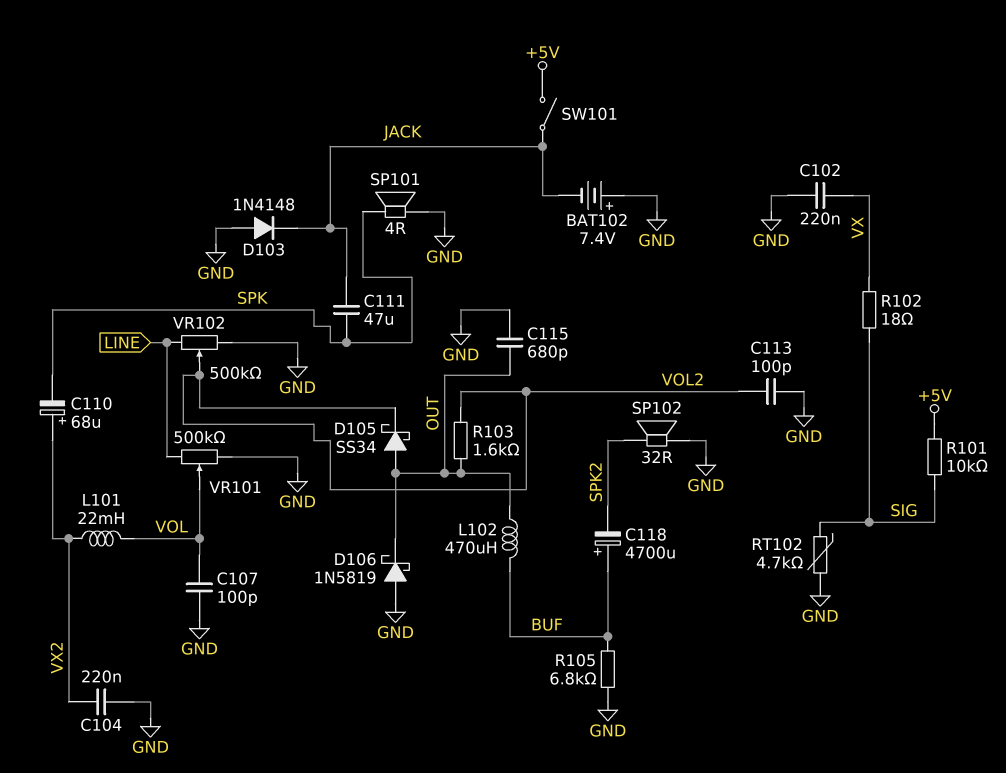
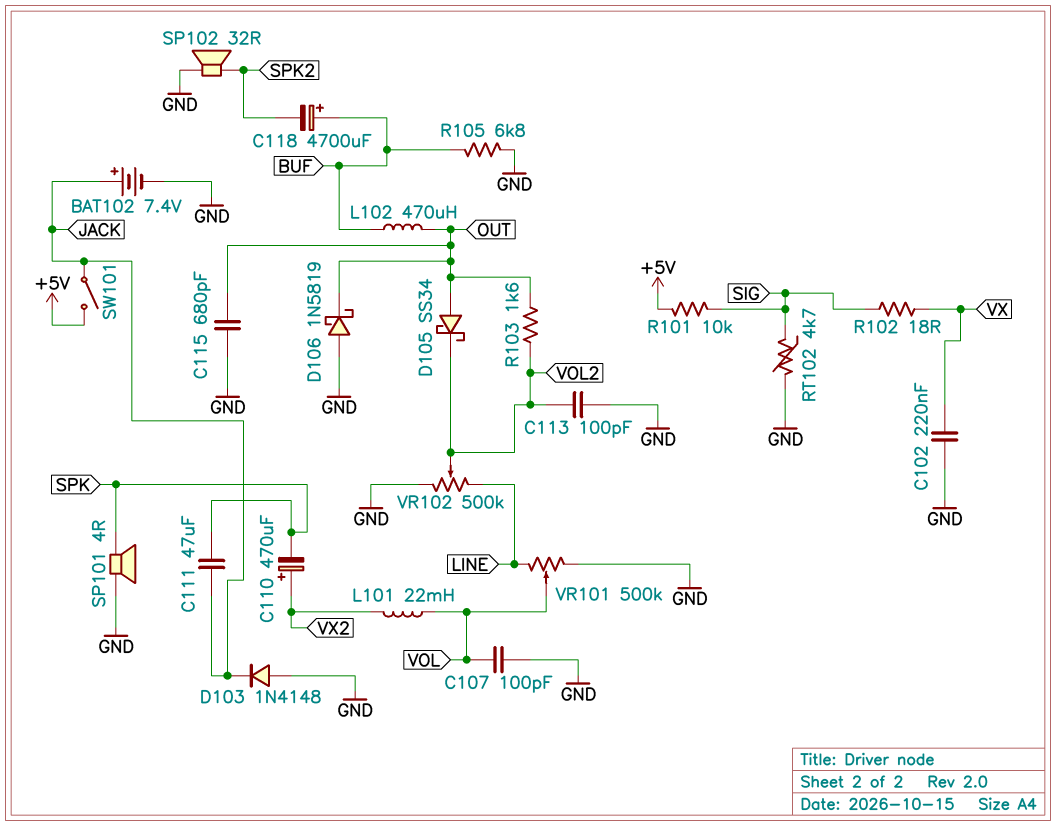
BAT102: 7.4V (plus GND, minus JACK) -> 7.4V (plus JACK, minus GND)
C104: 220nF (GND, VX2) -> none
C110: 68uF (plus VX2, minus SPK) -> 470uF (plus VX2, minus SPK)

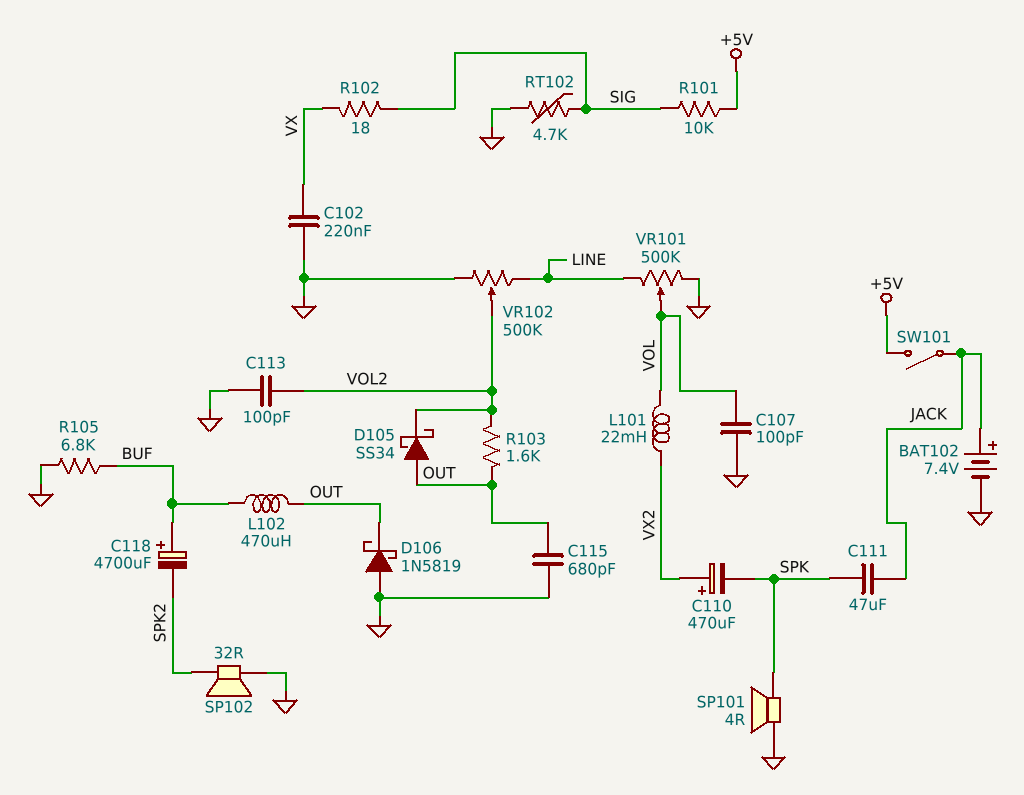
D103: diode 1N4148 (A GND, K JACK) -> none

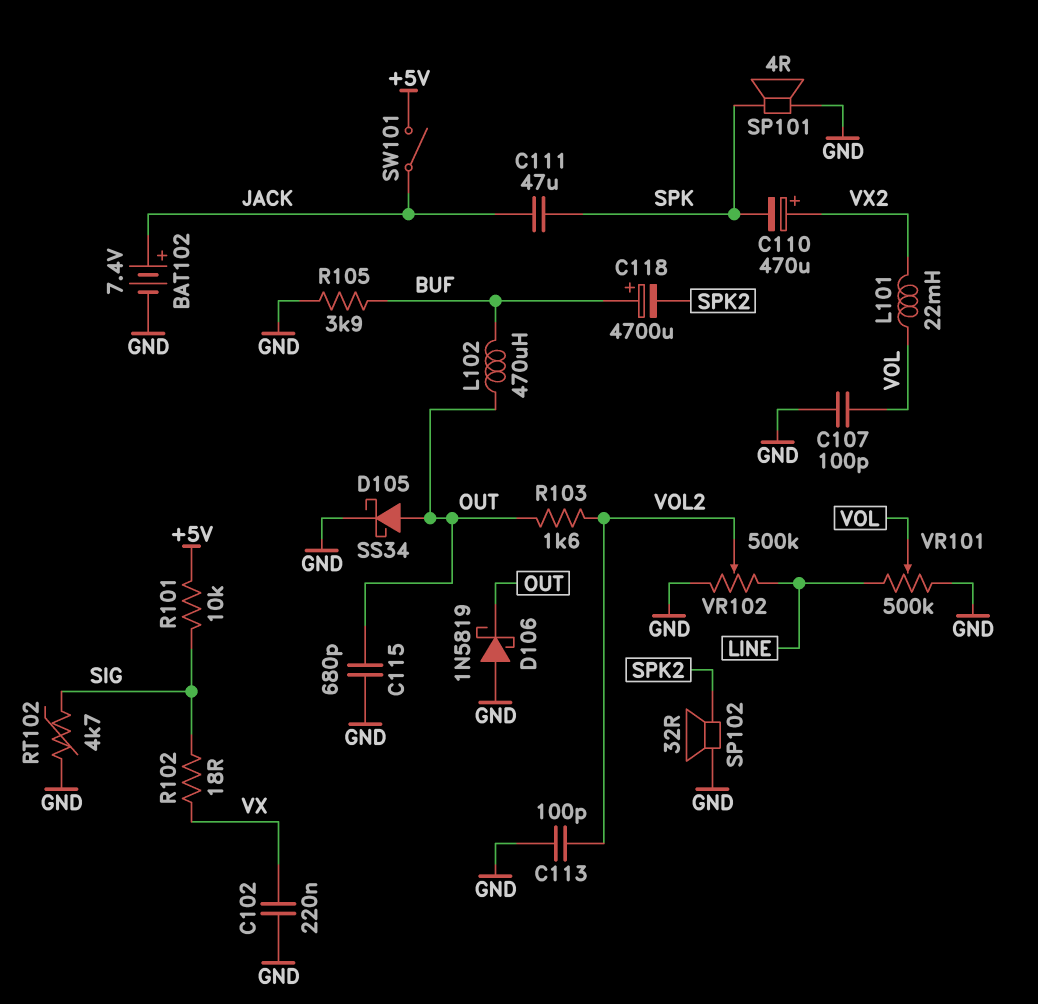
D105: schottky SS34 (A OUT, K VOL2) -> schottky SS34 (A OUT, K GND)
R105: 6.8k (BUF, GND) -> 3.9k (BUF, GND)

